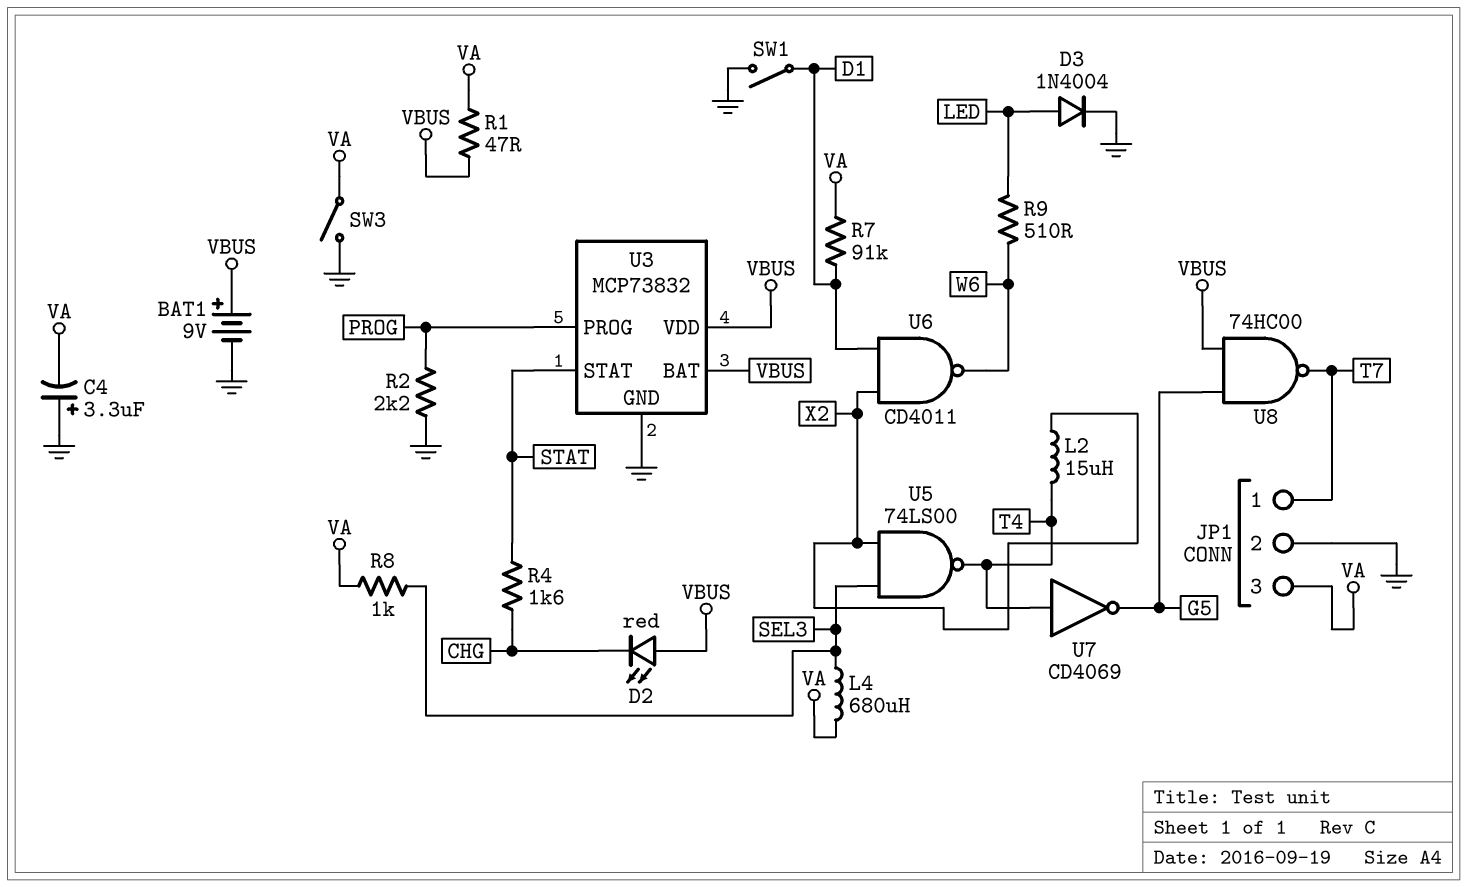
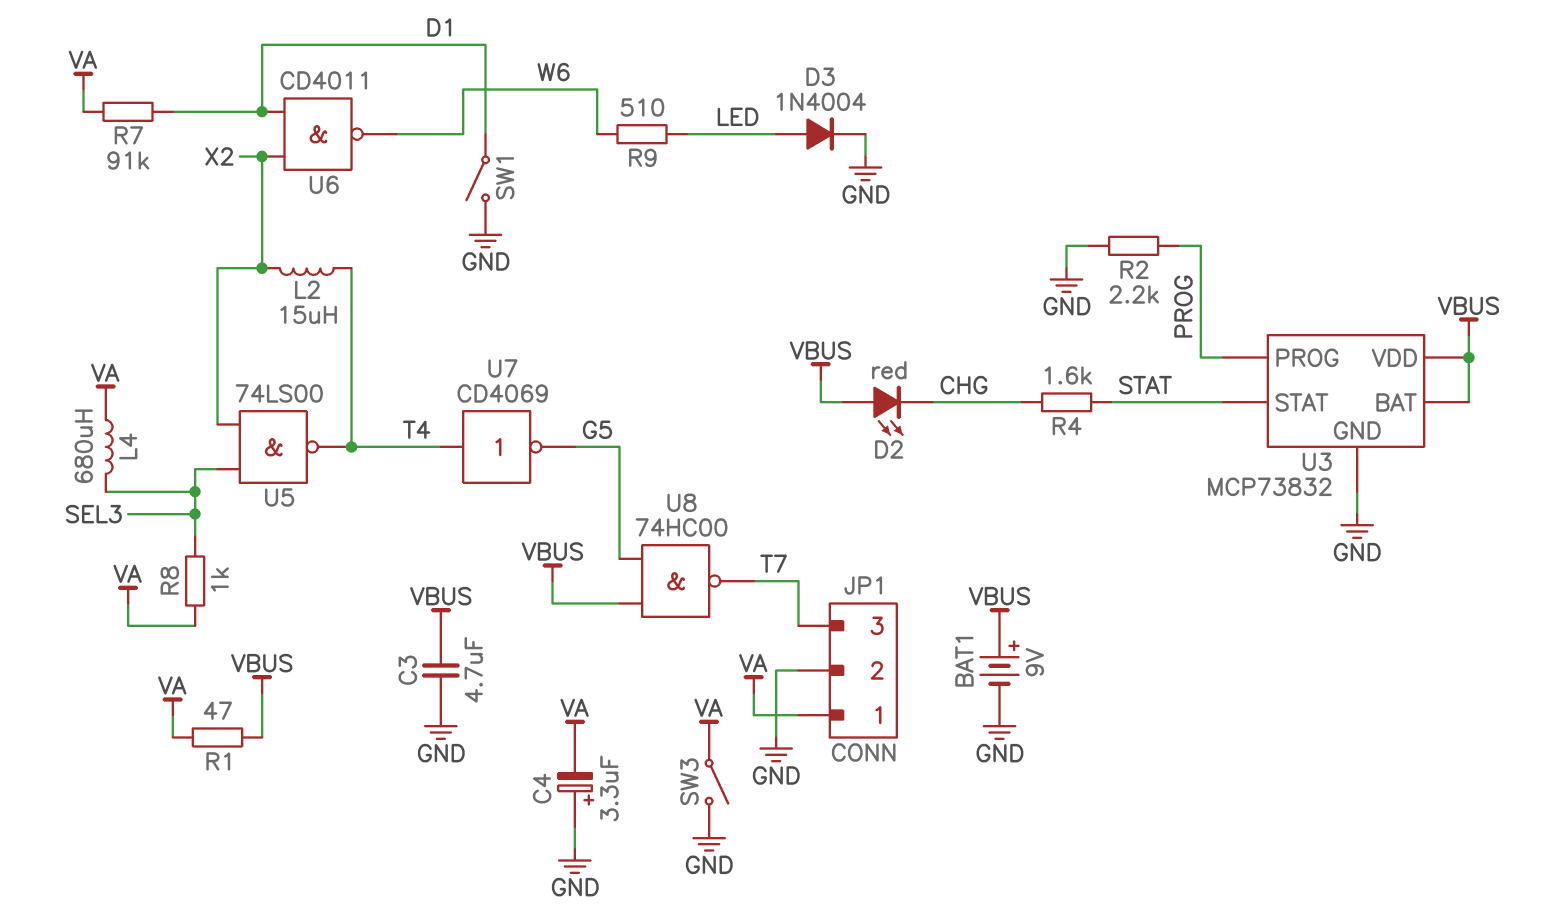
C3: none -> 4.7uF (GND, VBUS)
JP1 pin 1: T7 -> VA
JP1 pin 3: VA -> T7

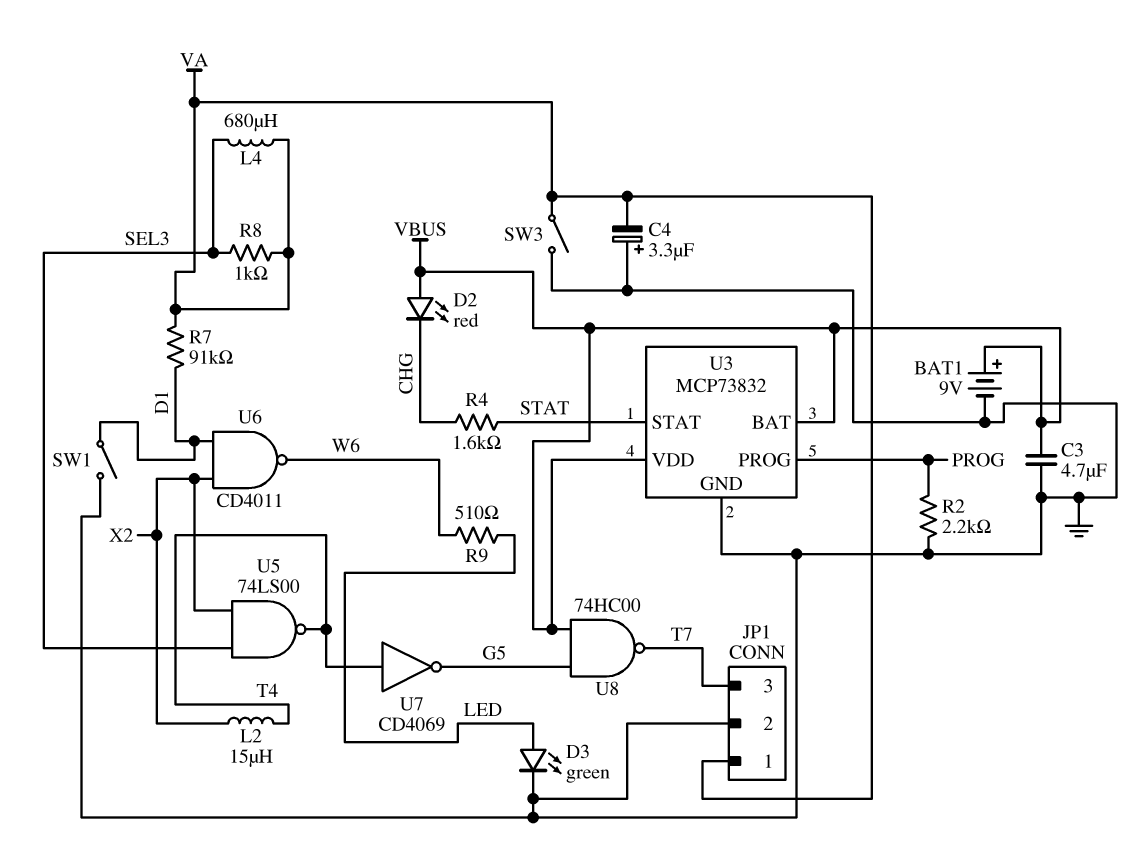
D3: diode 1N4004 (A LED, K GND) -> LED green (A LED, K GND)
R1: 47 (VA, VBUS) -> none

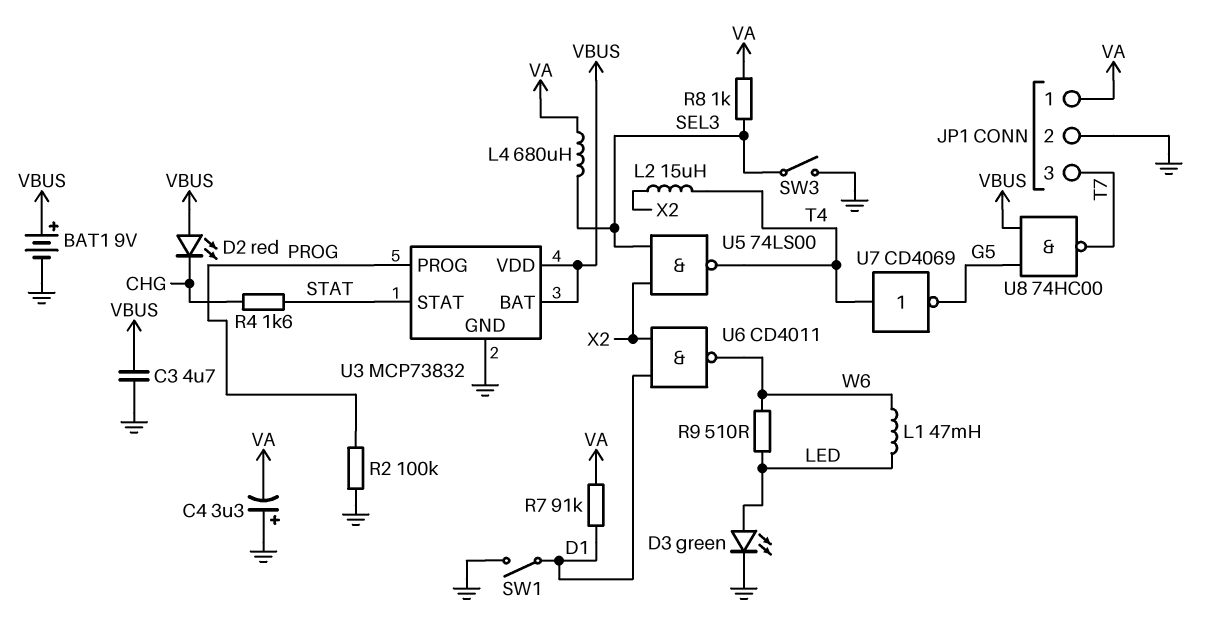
L1: none -> 47mH (LED, W6)
R2: 2.2k (GND, PROG) -> 100k (GND, PROG)
SW3: switch (GND, VA) -> switch (GND, SEL3)

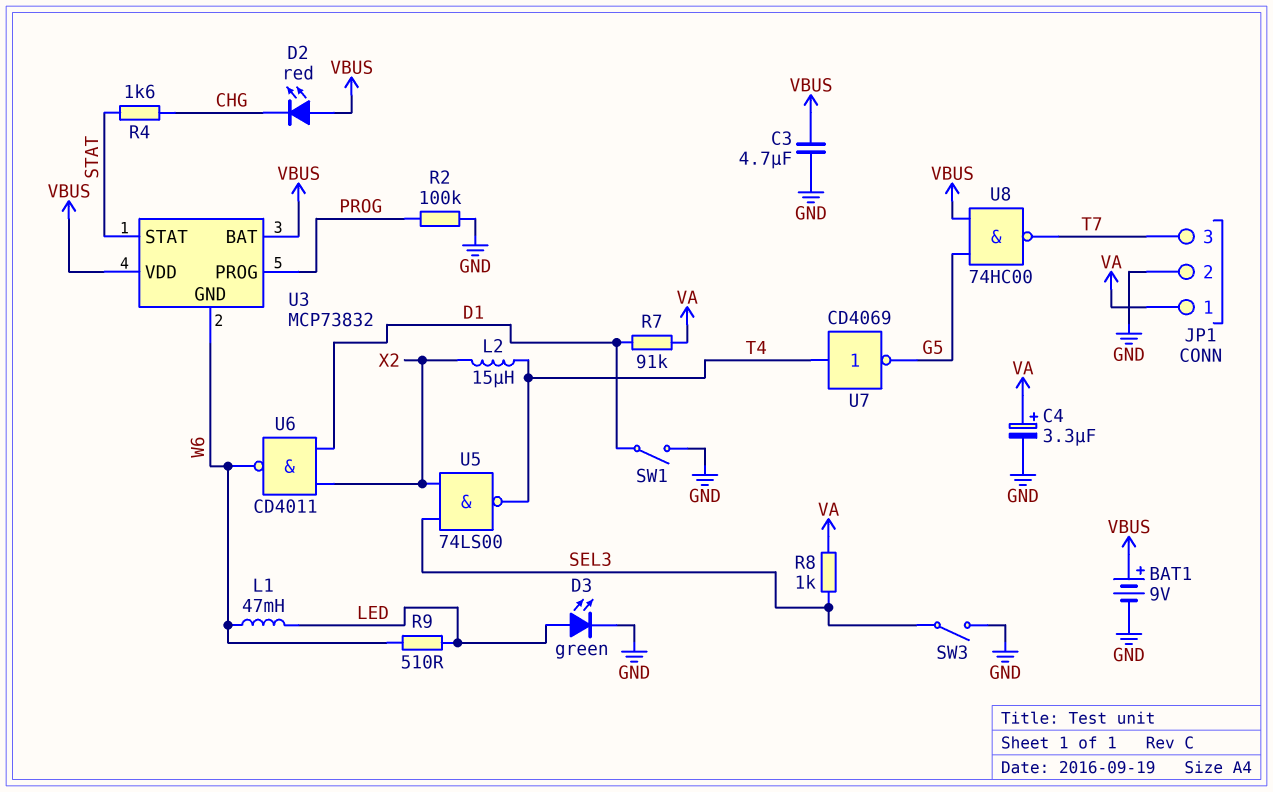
C4: 3.3uF (plus GND, minus VA) -> 3.3uF (plus VA, minus GND)
L4: 680uH (SEL3, VA) -> none
U3 pin GND: GND -> W6

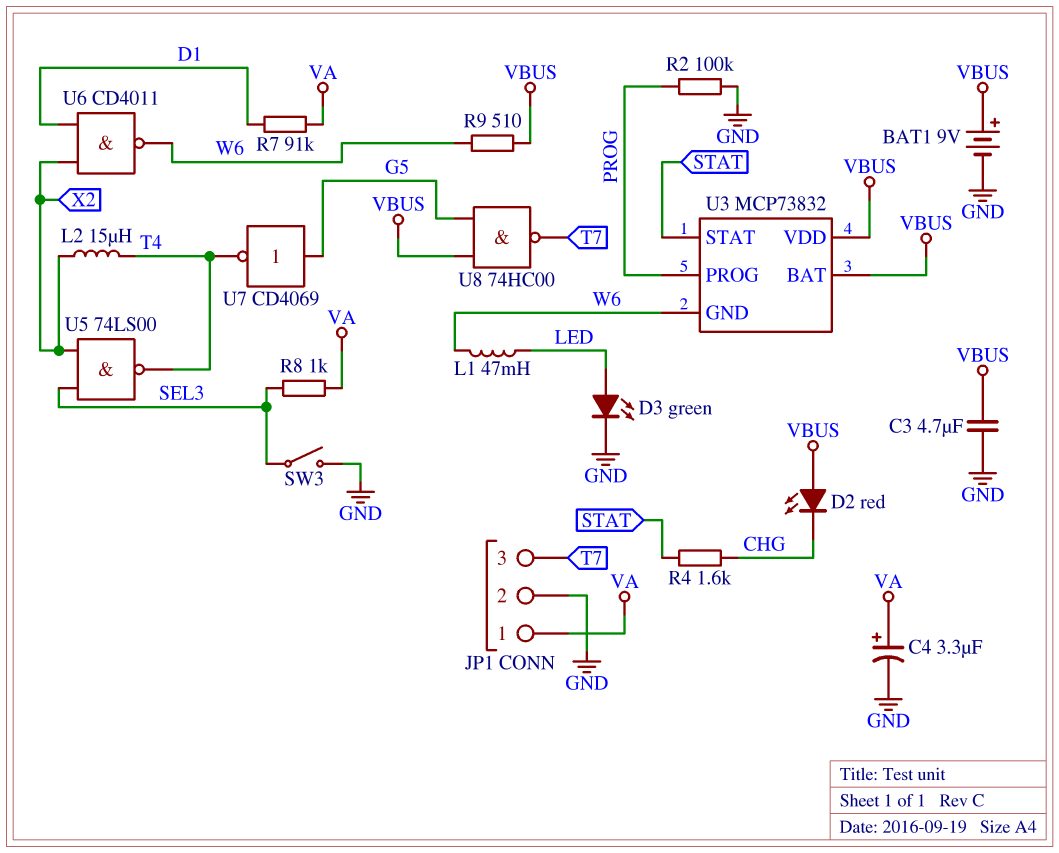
R9: 510 (LED, W6) -> 510 (VBUS, W6)
SW1: switch (D1, GND) -> none
U7: NOT CD4069 (in T4, out G5) -> NOT CD4069 (in G5, out T4)

